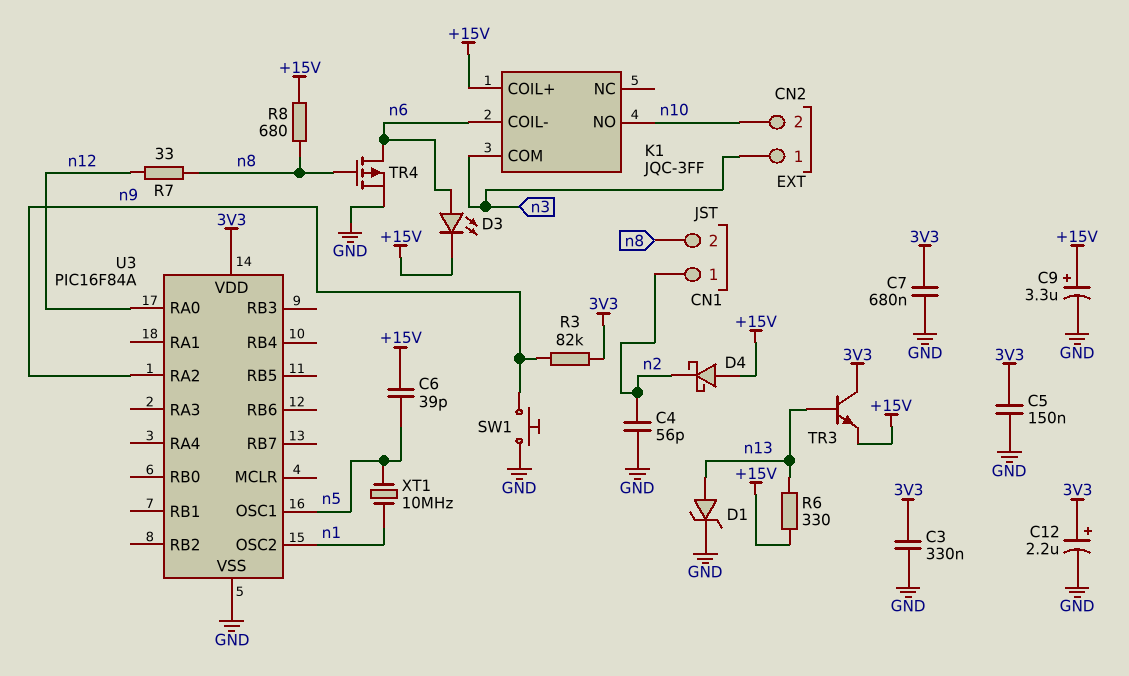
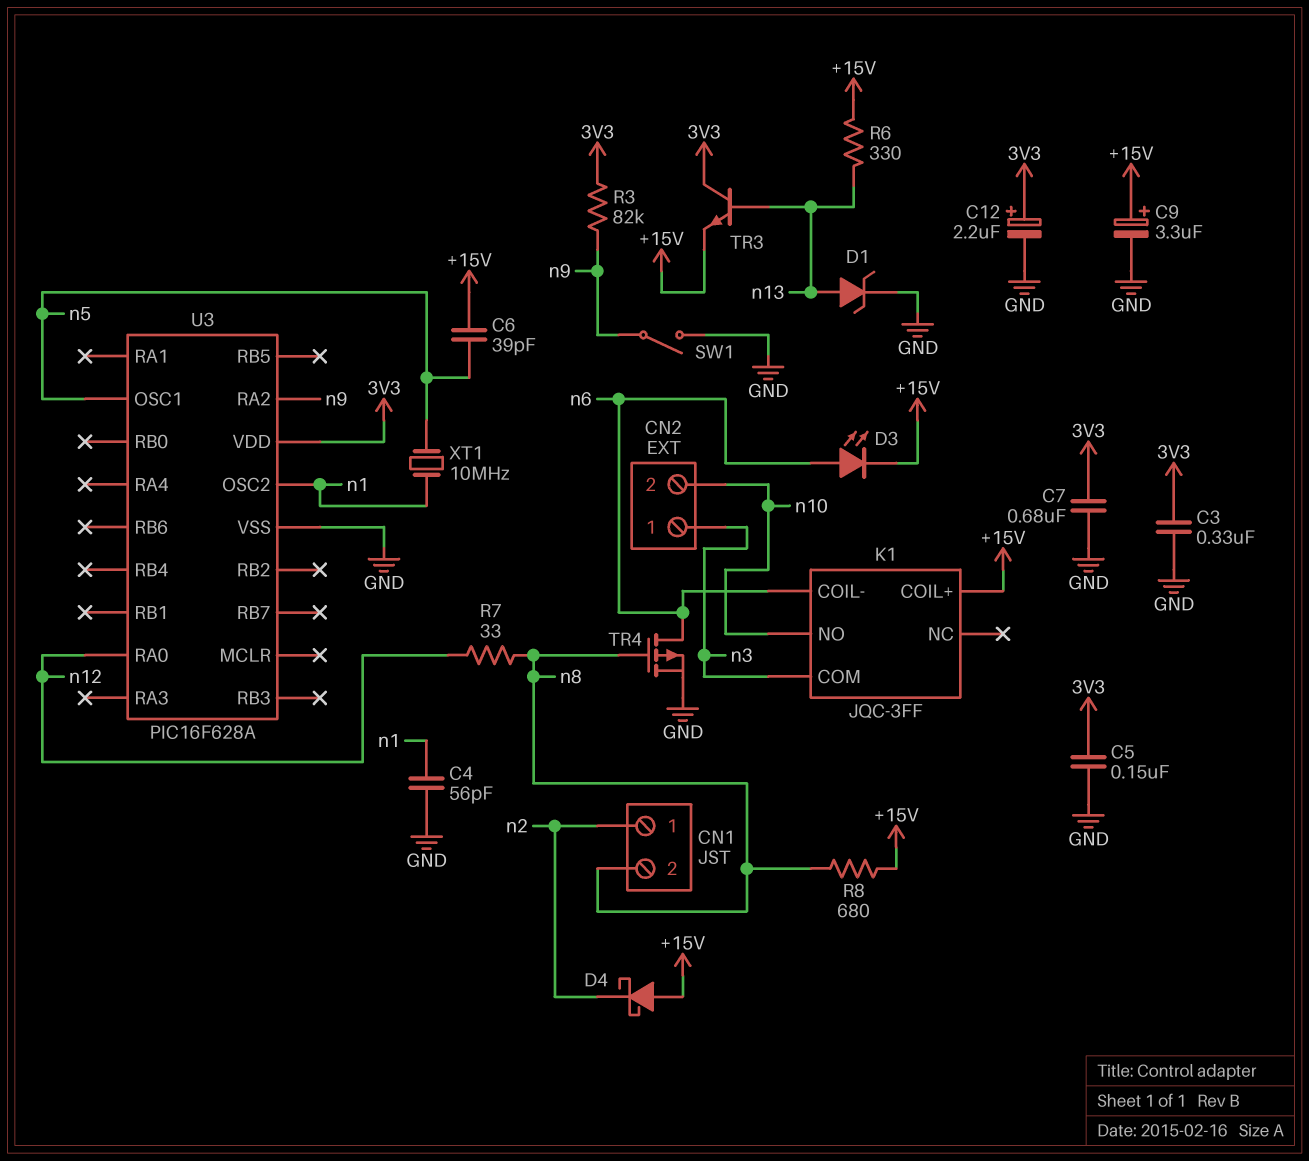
C4: 56pF (GND, n2) -> 56pF (GND, n1)
SW1: button (GND, n9) -> switch (GND, n9)
U3: PIC16F84A -> PIC16F628A

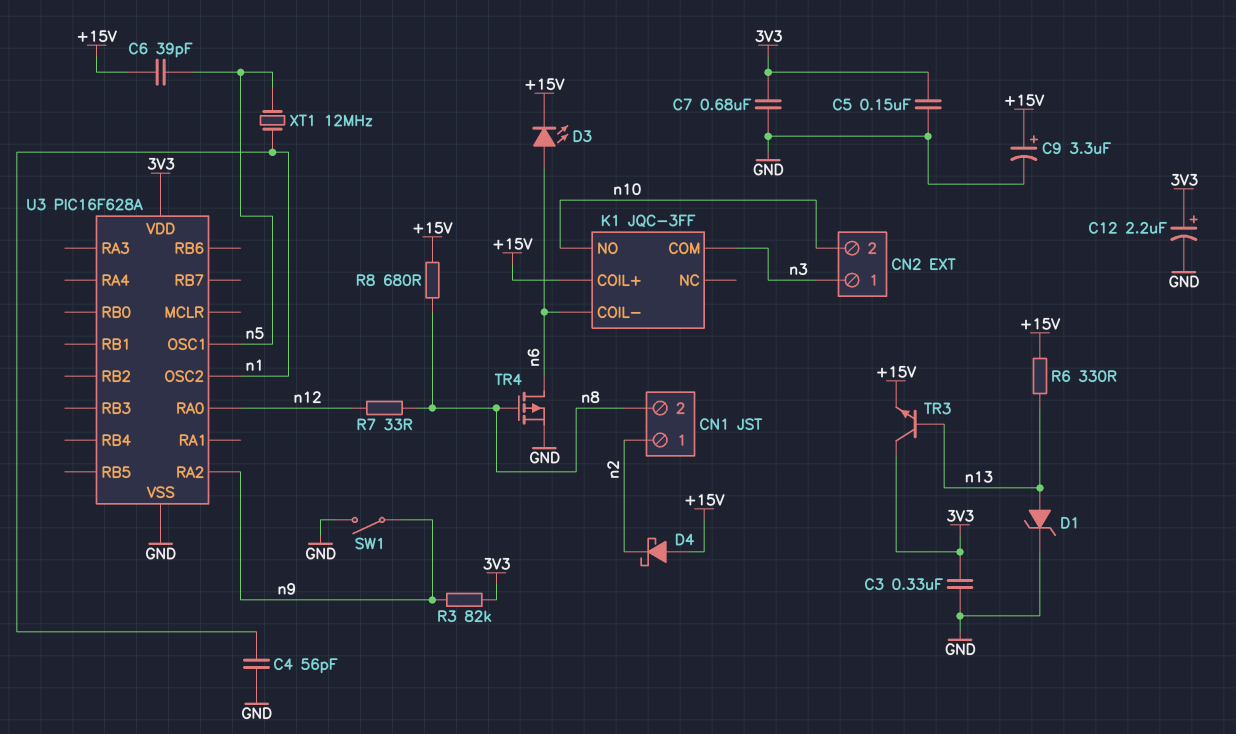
XT1: 10MHz (n1, n5) -> 12MHz (n1, n5)

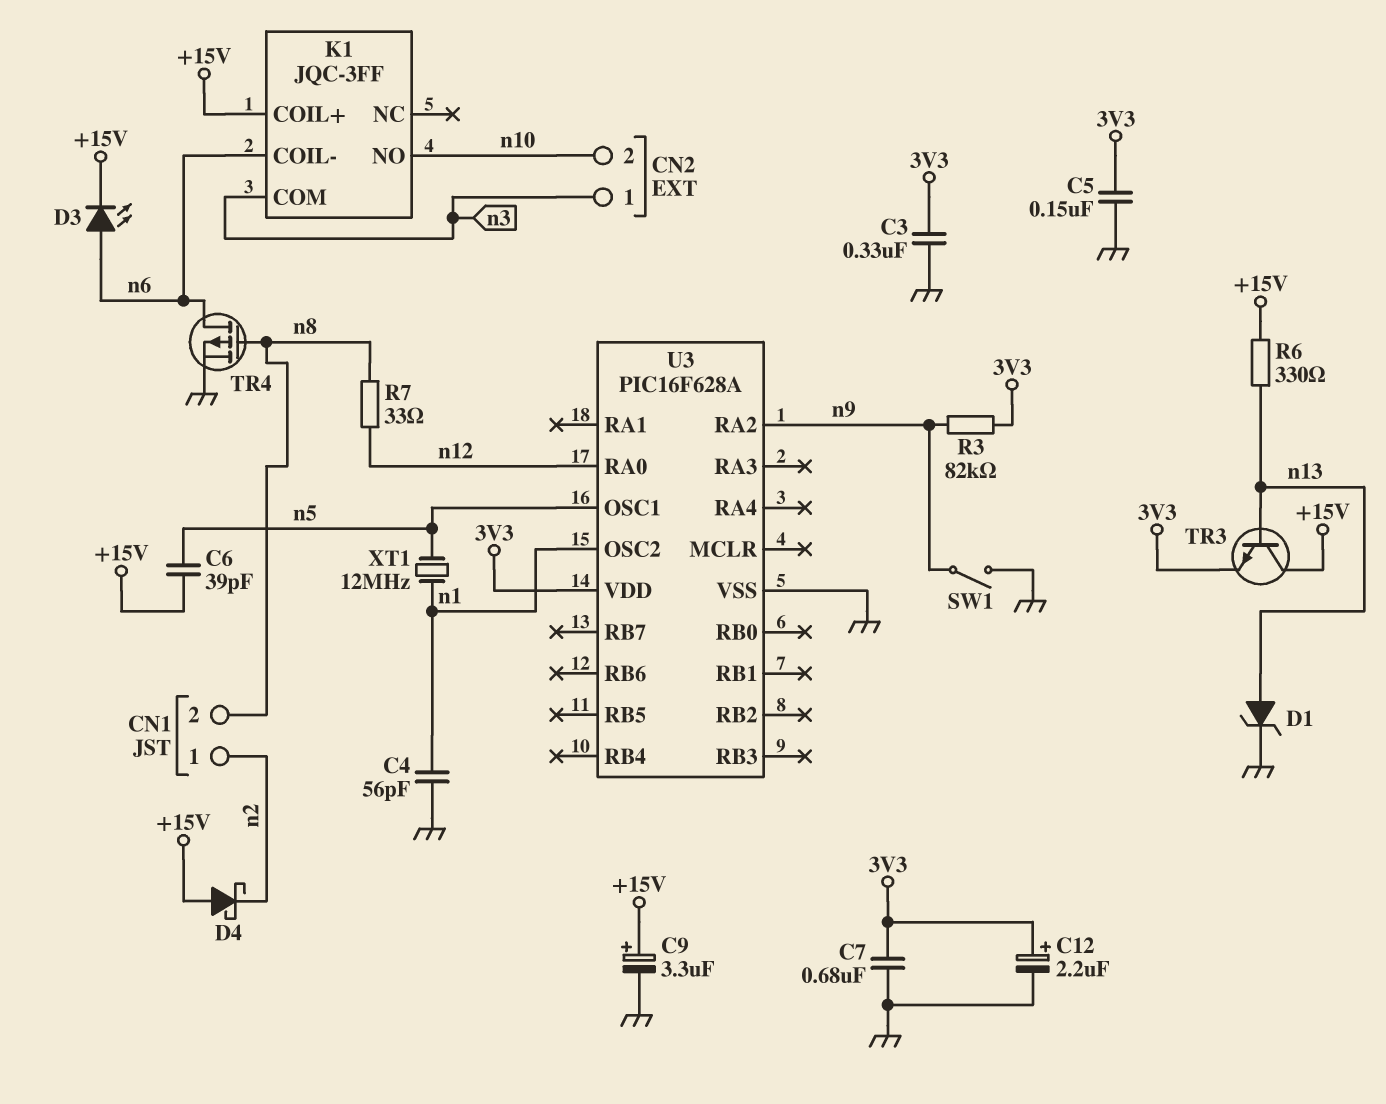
R8: 680 (+15V, n8) -> none
TR3: NPN (B n13, C 3V3, E +15V) -> NPN (B n13, C +15V, E 3V3)

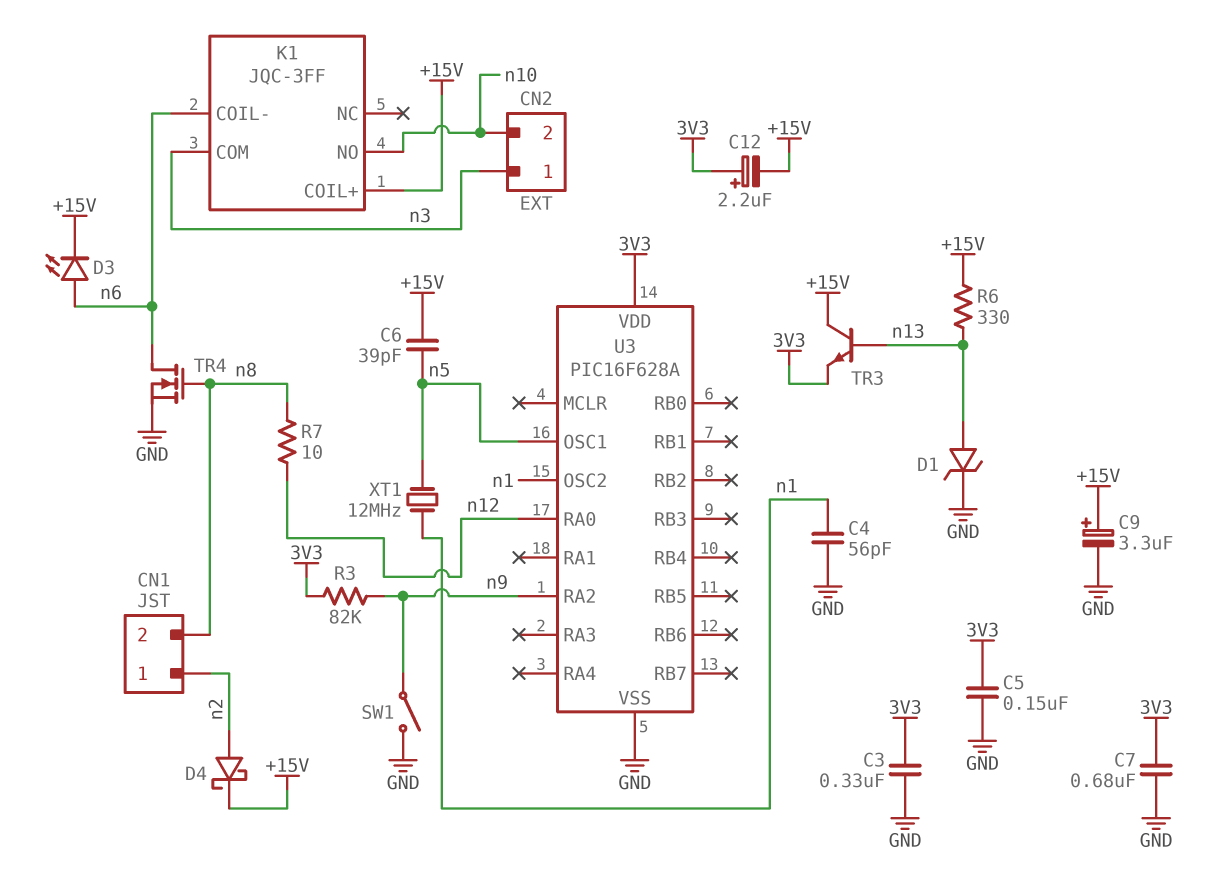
C12: 2.2uF (plus 3V3, minus GND) -> 2.2uF (plus 3V3, minus +15V)
D4: schottky (A +15V, K n2) -> schottky (A n2, K +15V)
R7: 33 (n8, n12) -> 10 (n8, n12)
TR4: PMOS (G n8, D n6, S GND) -> NMOS (G n8, D n6, S GND)

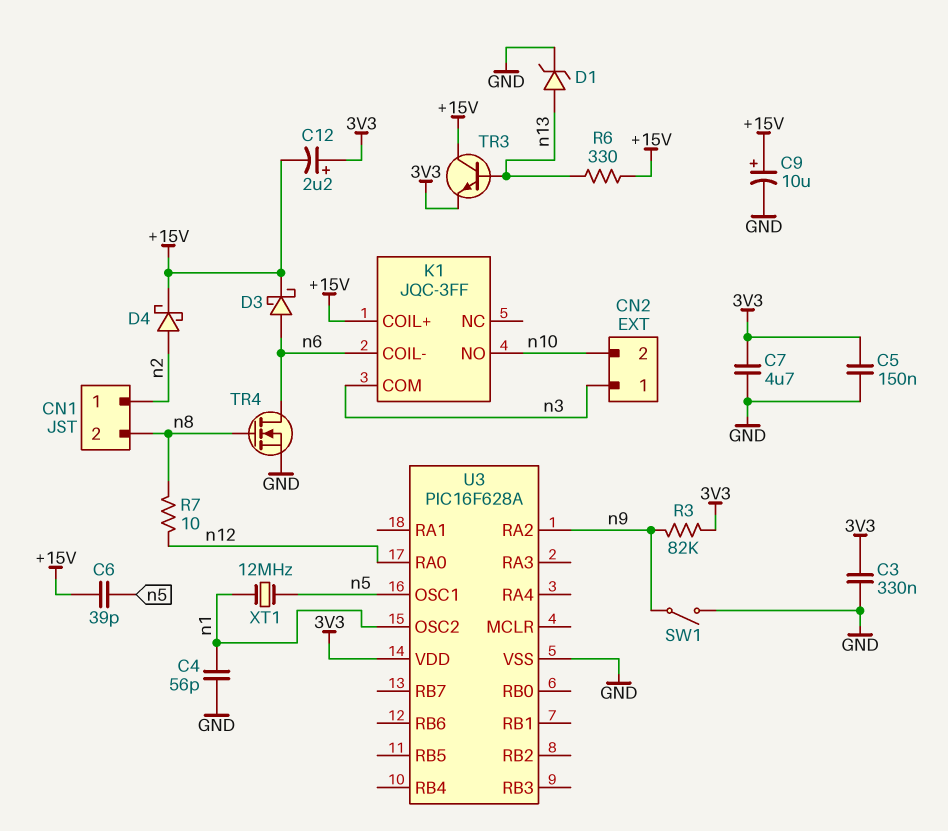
C7: 680nF (3V3, GND) -> 4.7uF (3V3, GND)
C9: 3.3uF (plus +15V, minus GND) -> 10uF (plus +15V, minus GND)
D3: LED (A n6, K +15V) -> schottky (A n6, K +15V)

